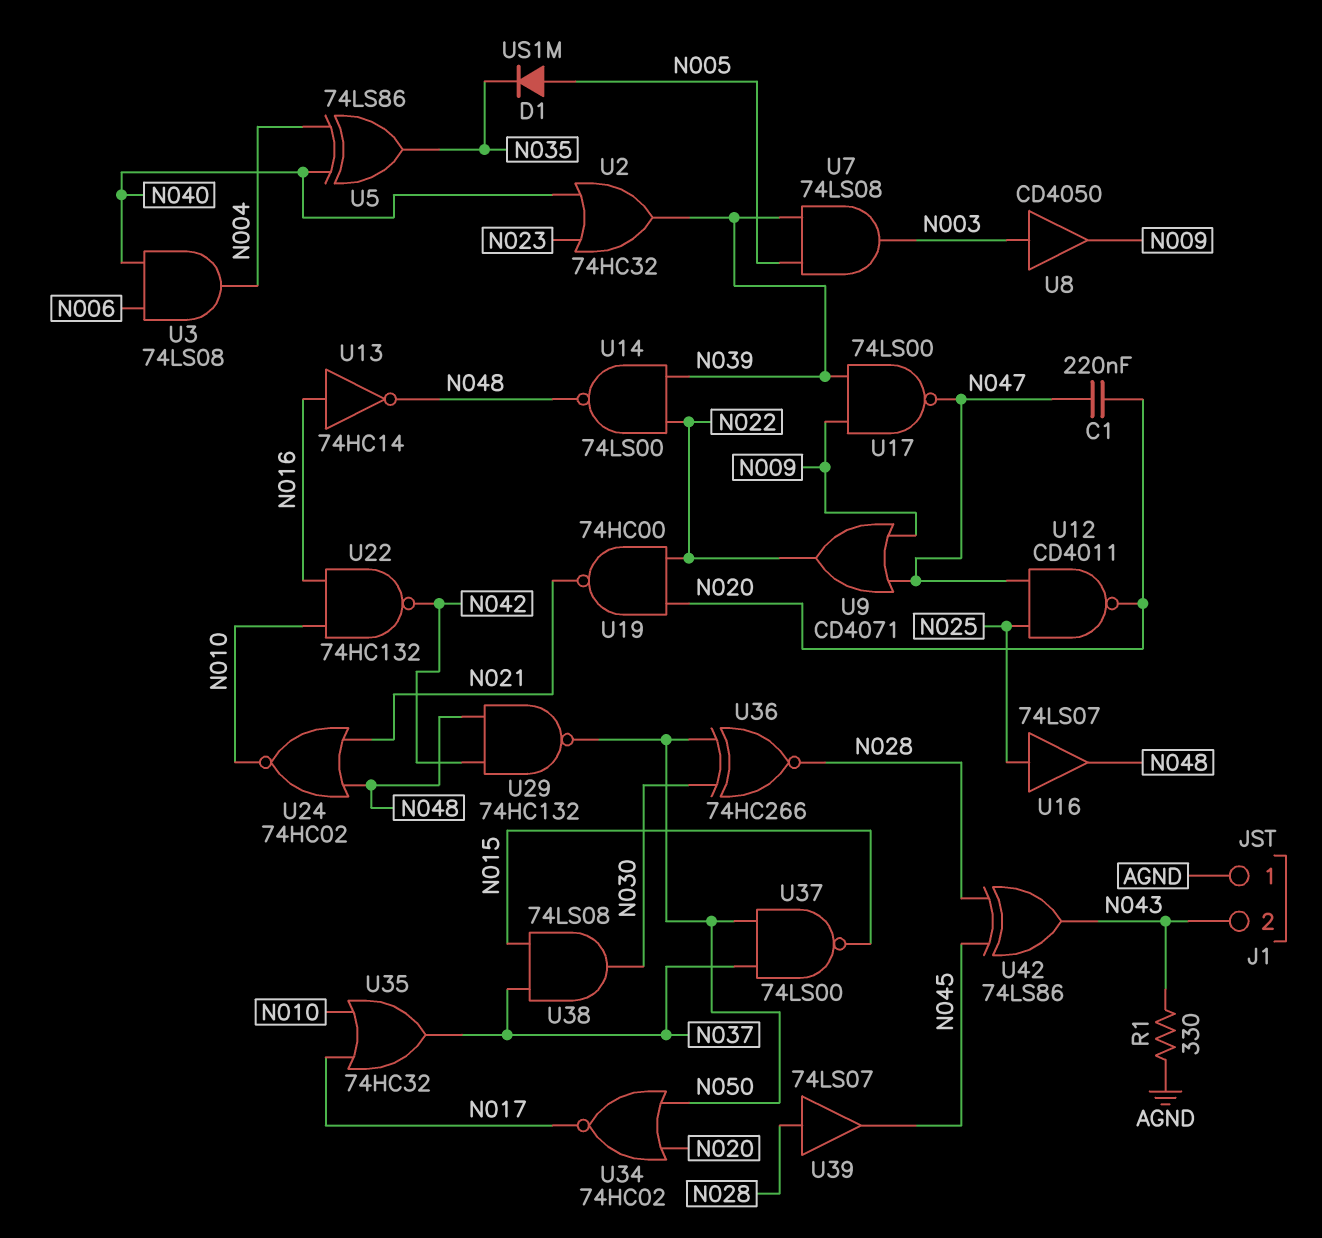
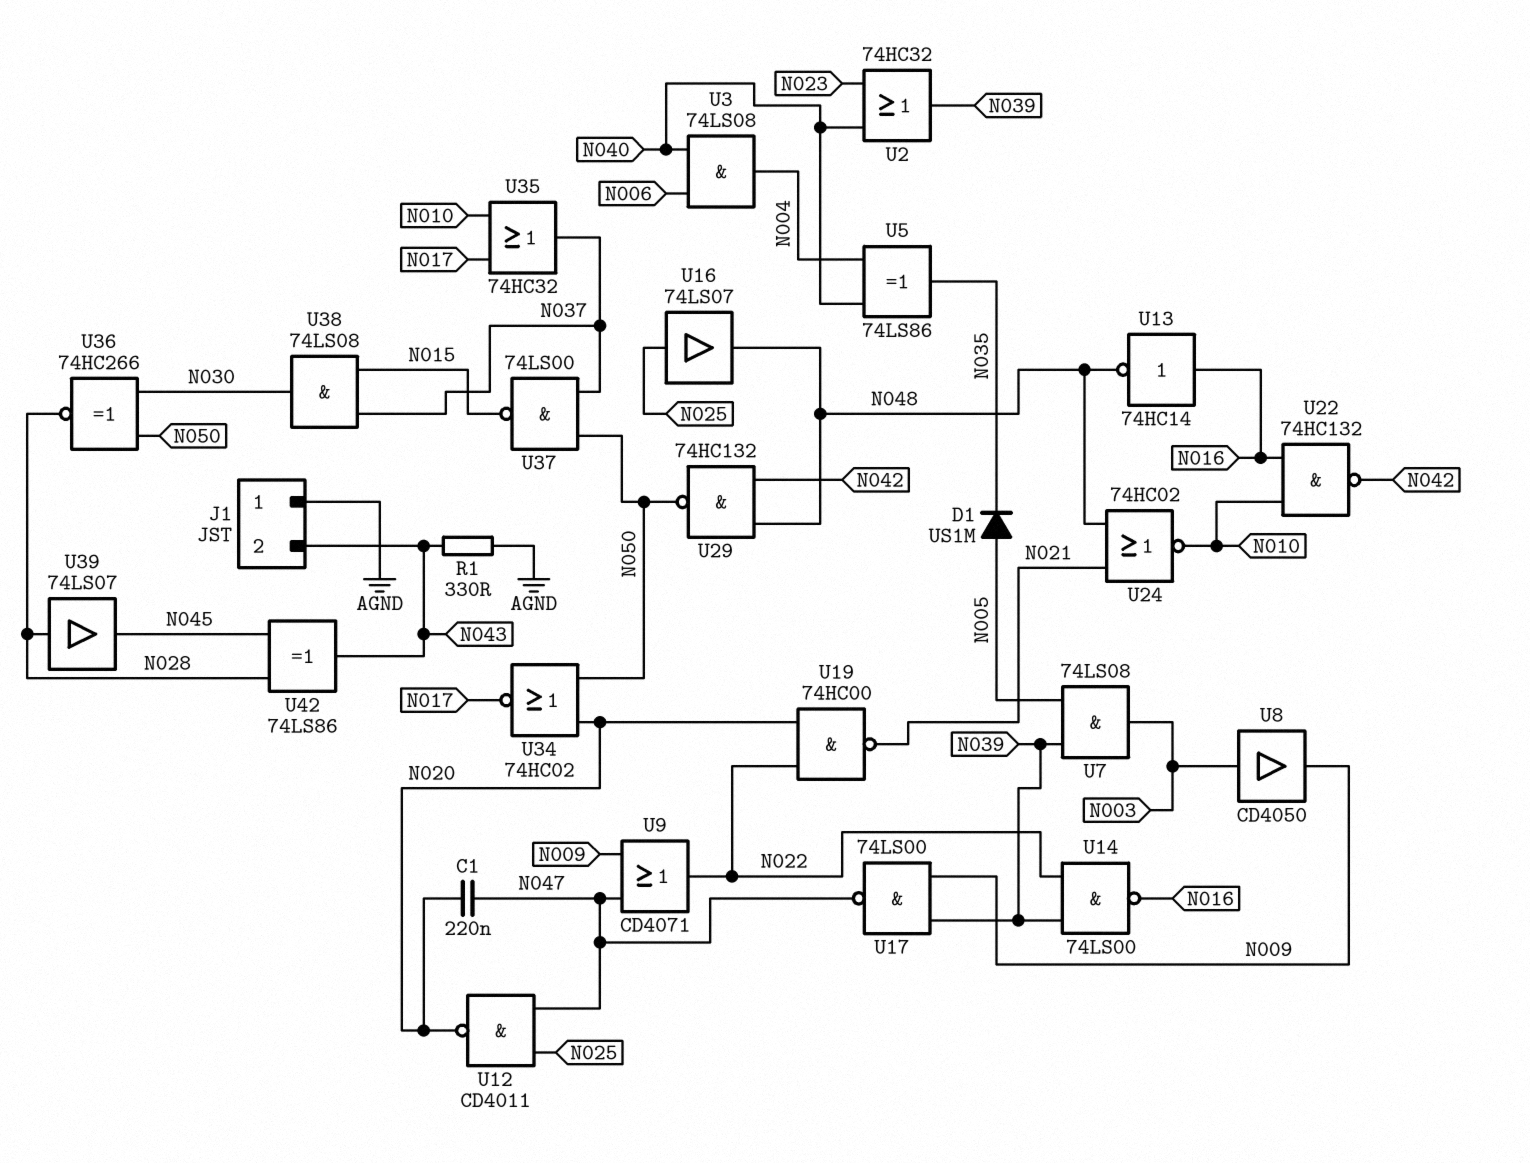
U14: NAND 74LS00 (in N022, in N039, out N048) -> NAND 74LS00 (in N022, in N039, out N016)

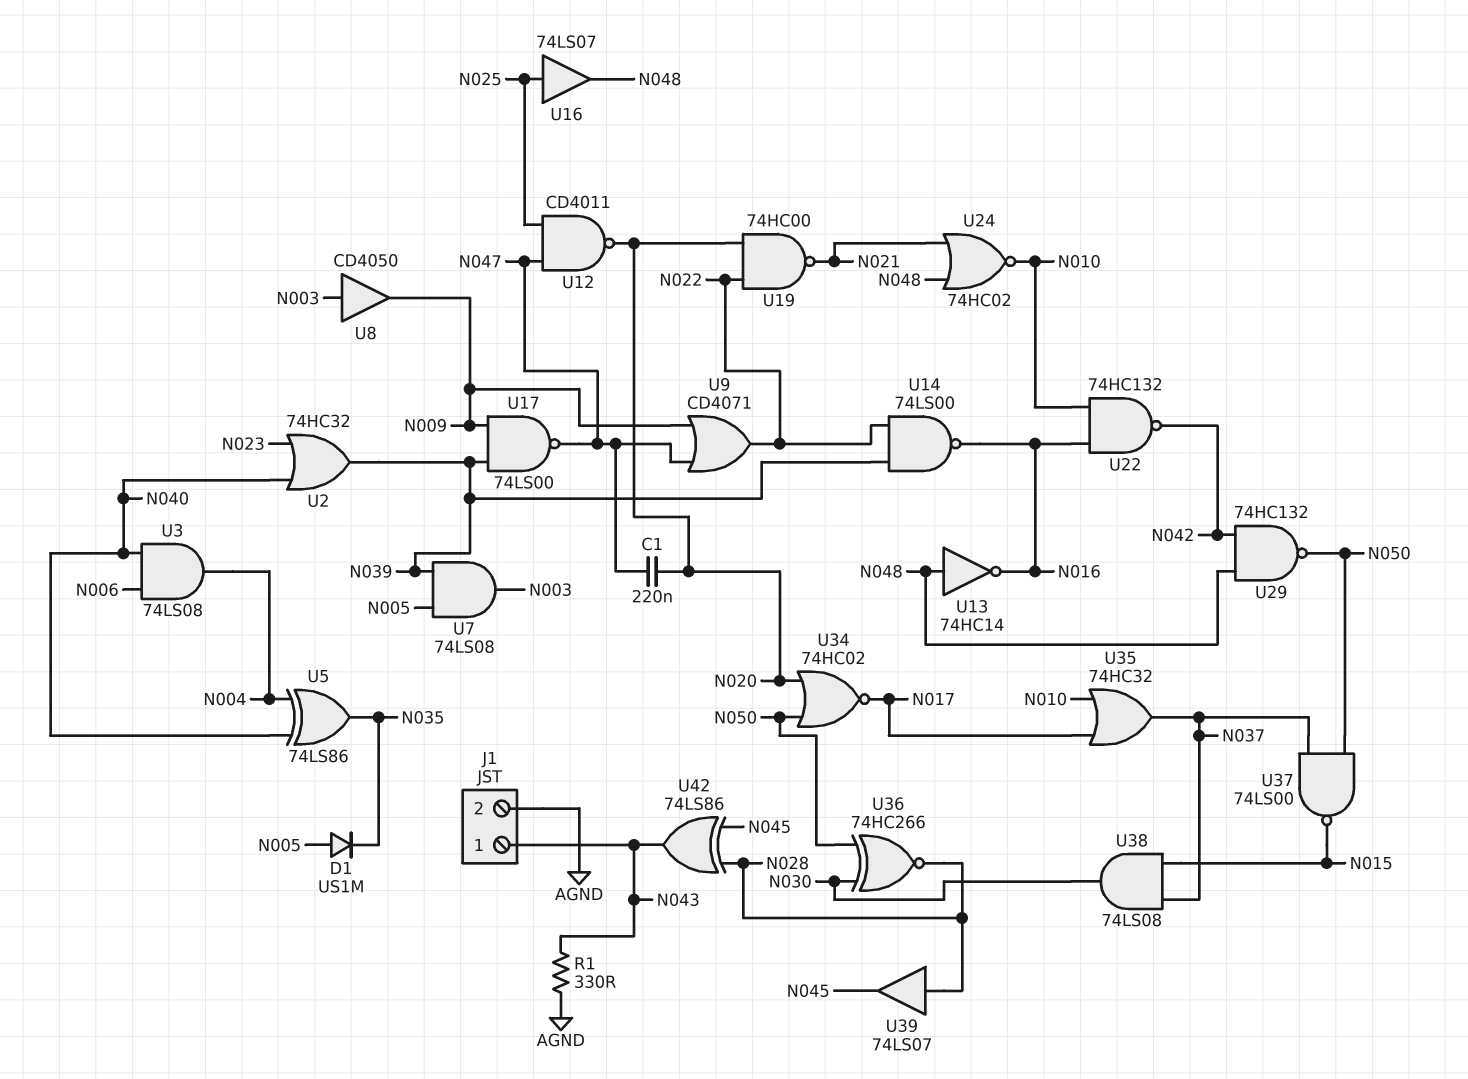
J1 pin 1: AGND -> N043
J1 pin 2: N043 -> AGND
U13: NOT 74HC14 (in N016, out N048) -> NOT 74HC14 (in N048, out N016)

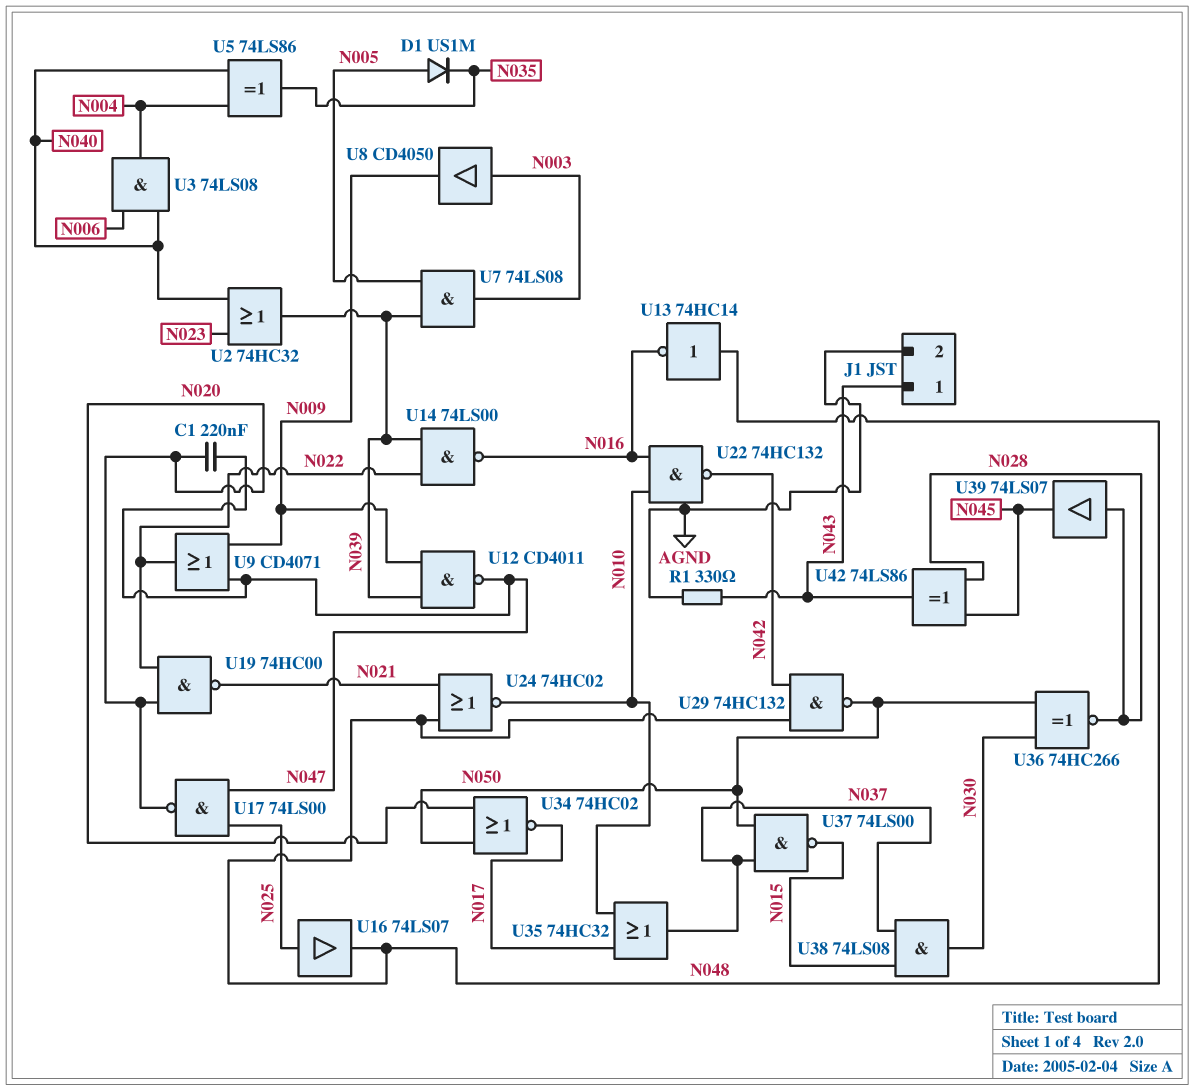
U12: NAND CD4011 (in N025, in N047, out N020) -> NAND CD4011 (in N009, in N039, out N047)
U17: NAND 74LS00 (in N009, in N039, out N047) -> NAND 74LS00 (in N025, in N047, out N020)

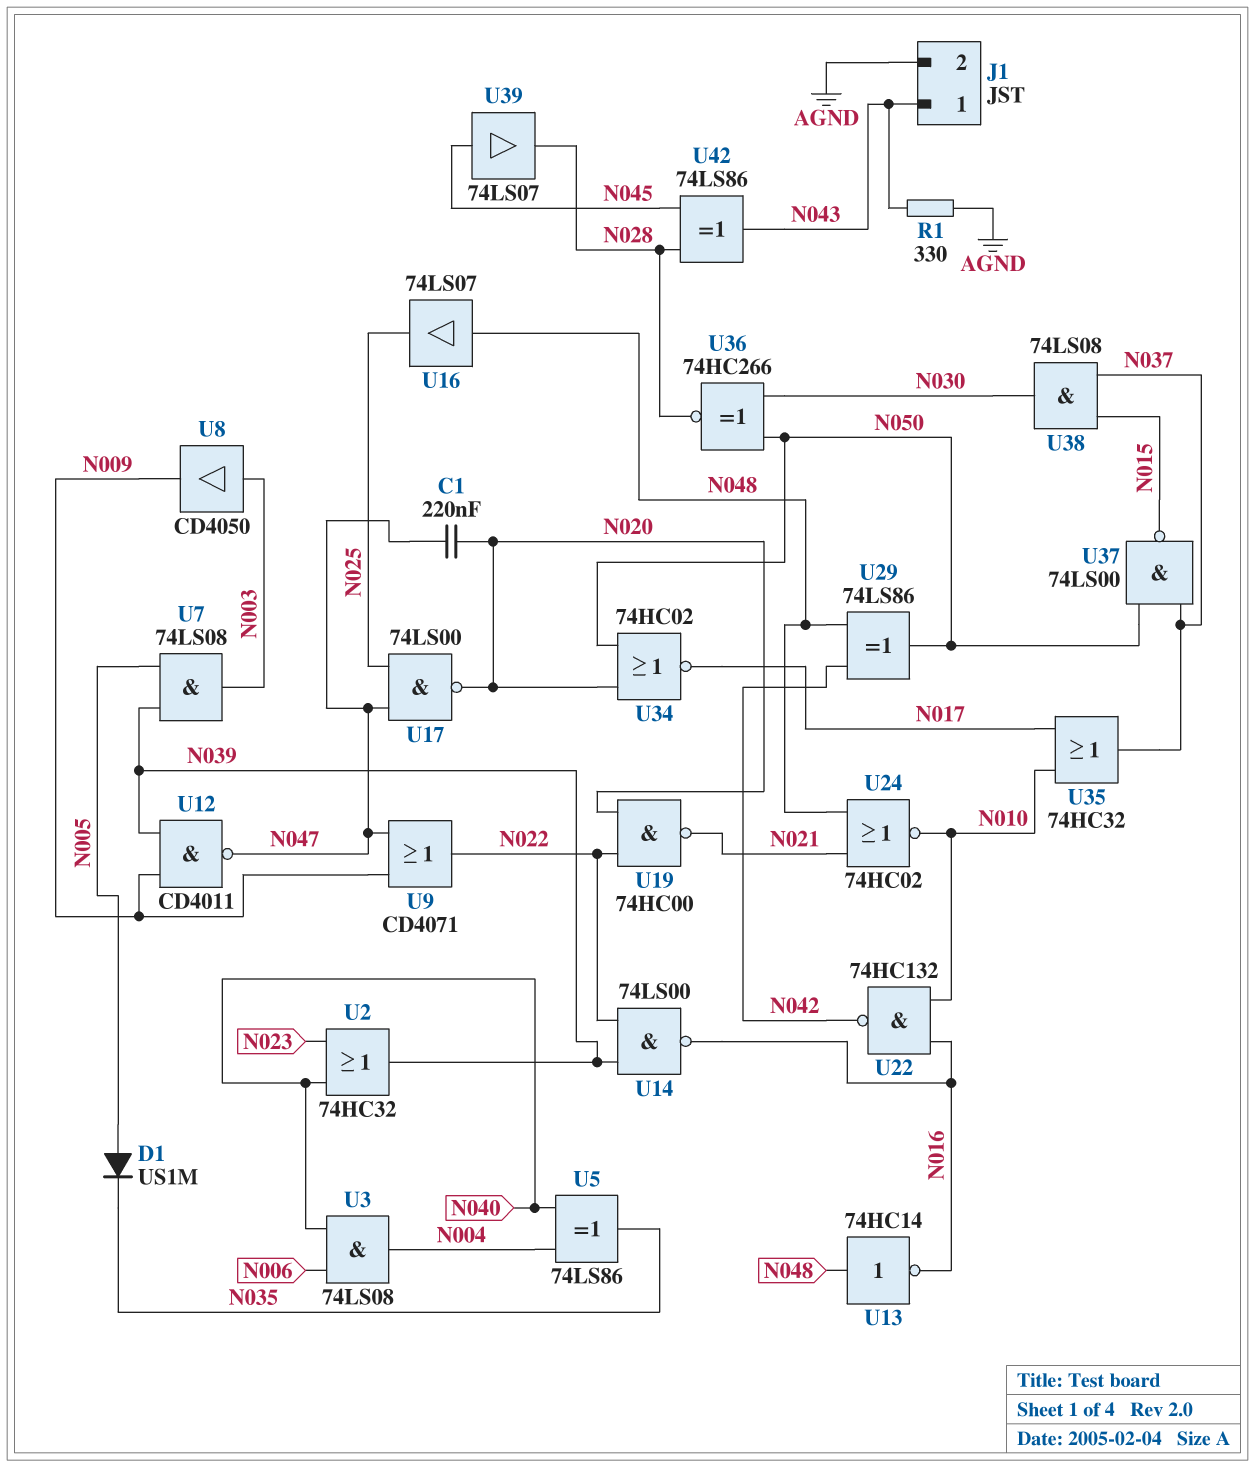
U16: buffer 74LS07 (in N025, out N048) -> buffer 74LS07 (in N048, out N025)
U29: NAND 74HC132 (in N042, in N048, out N050) -> XOR 74LS86 (in N042, in N048, out N050)
U39: buffer 74LS07 (in N028, out N045) -> buffer 74LS07 (in N045, out N028)

